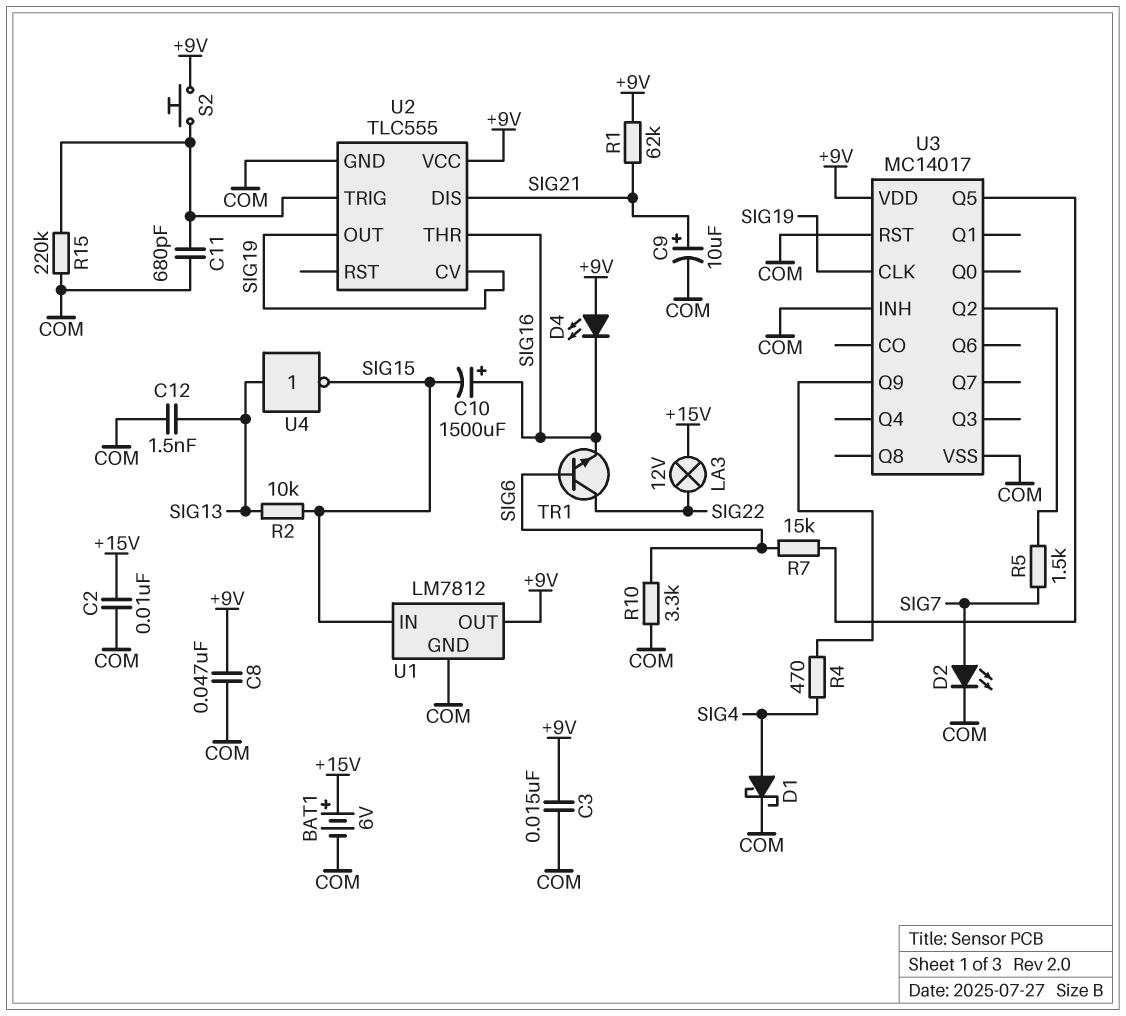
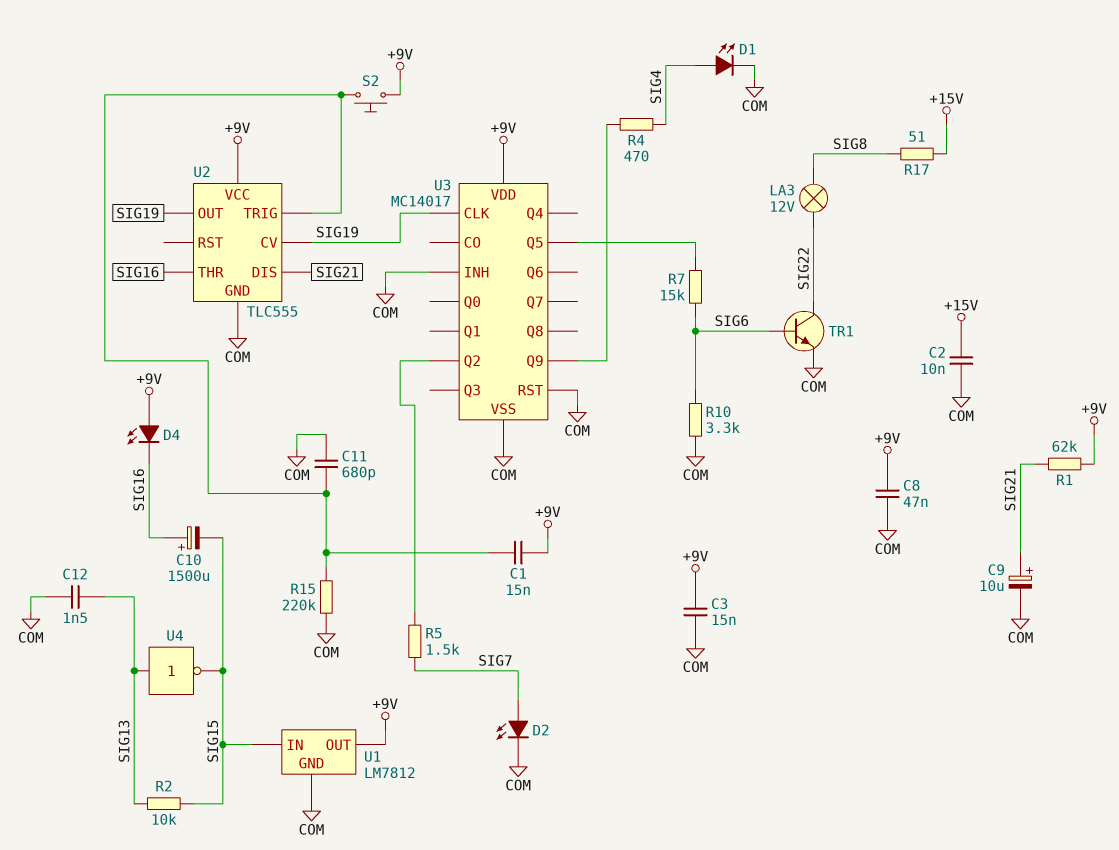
BAT1: 6V (plus +15V, minus COM) -> none
C1: none -> 15nF (+9V, U2/TRIG)
D1: schottky (A SIG4, K COM) -> LED (A SIG4, K COM)
LA3: lamp 12V (+15V, SIG22) -> lamp 12V (SIG8, SIG22)
R17: none -> 51 (+15V, SIG8)
TR1: NPN (B SIG6, C SIG22, E SIG16) -> NPN (B SIG6, C SIG22, E COM)

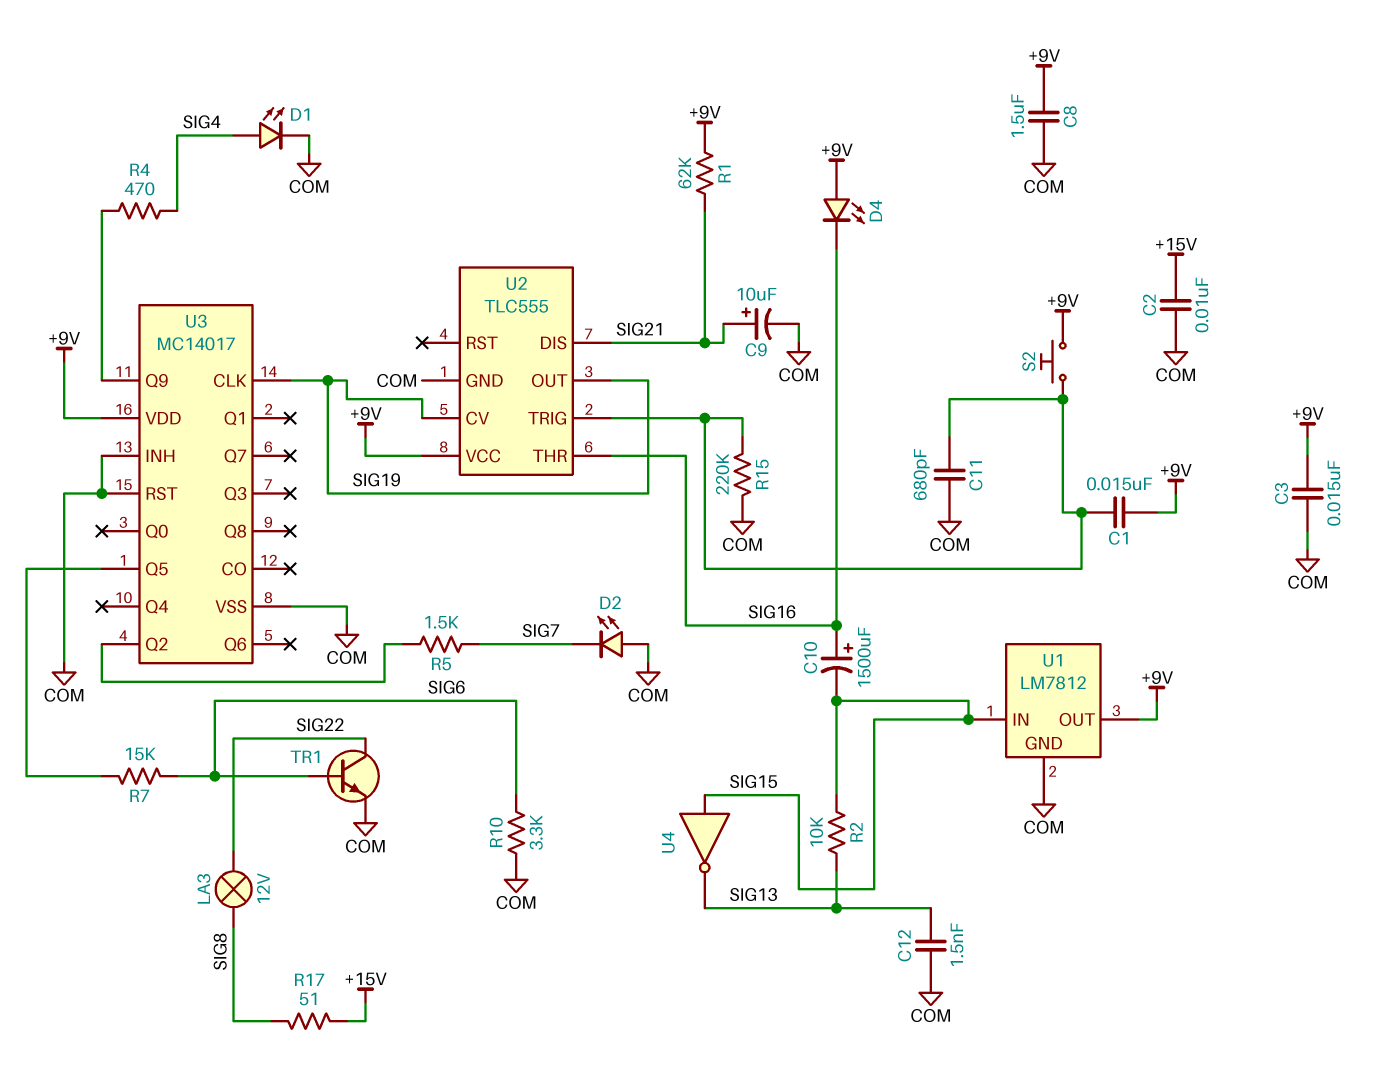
C8: 47nF (+9V, COM) -> 1.5uF (+9V, COM)
D2: LED (A SIG7, K COM) -> LED (A COM, K SIG7)
U4: NOT (in SIG13, out SIG15) -> NOT (in SIG15, out SIG13)

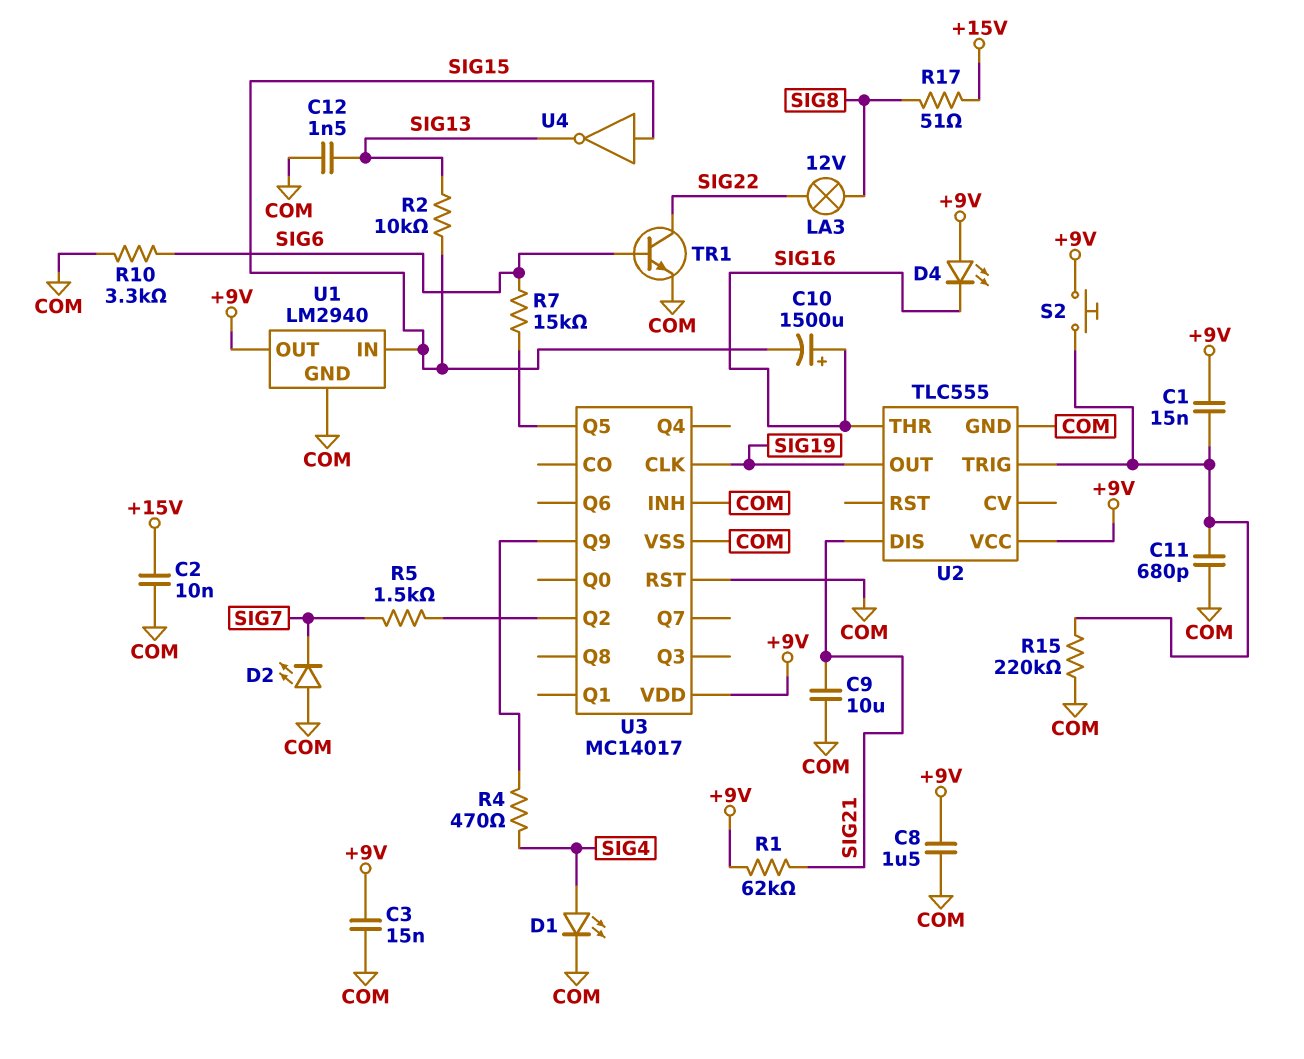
C9: 10uF (plus SIG21, minus COM) -> 10uF (COM, SIG21)
U1: LM7812 -> LM2940
U2 pin CV: SIG19 -> none

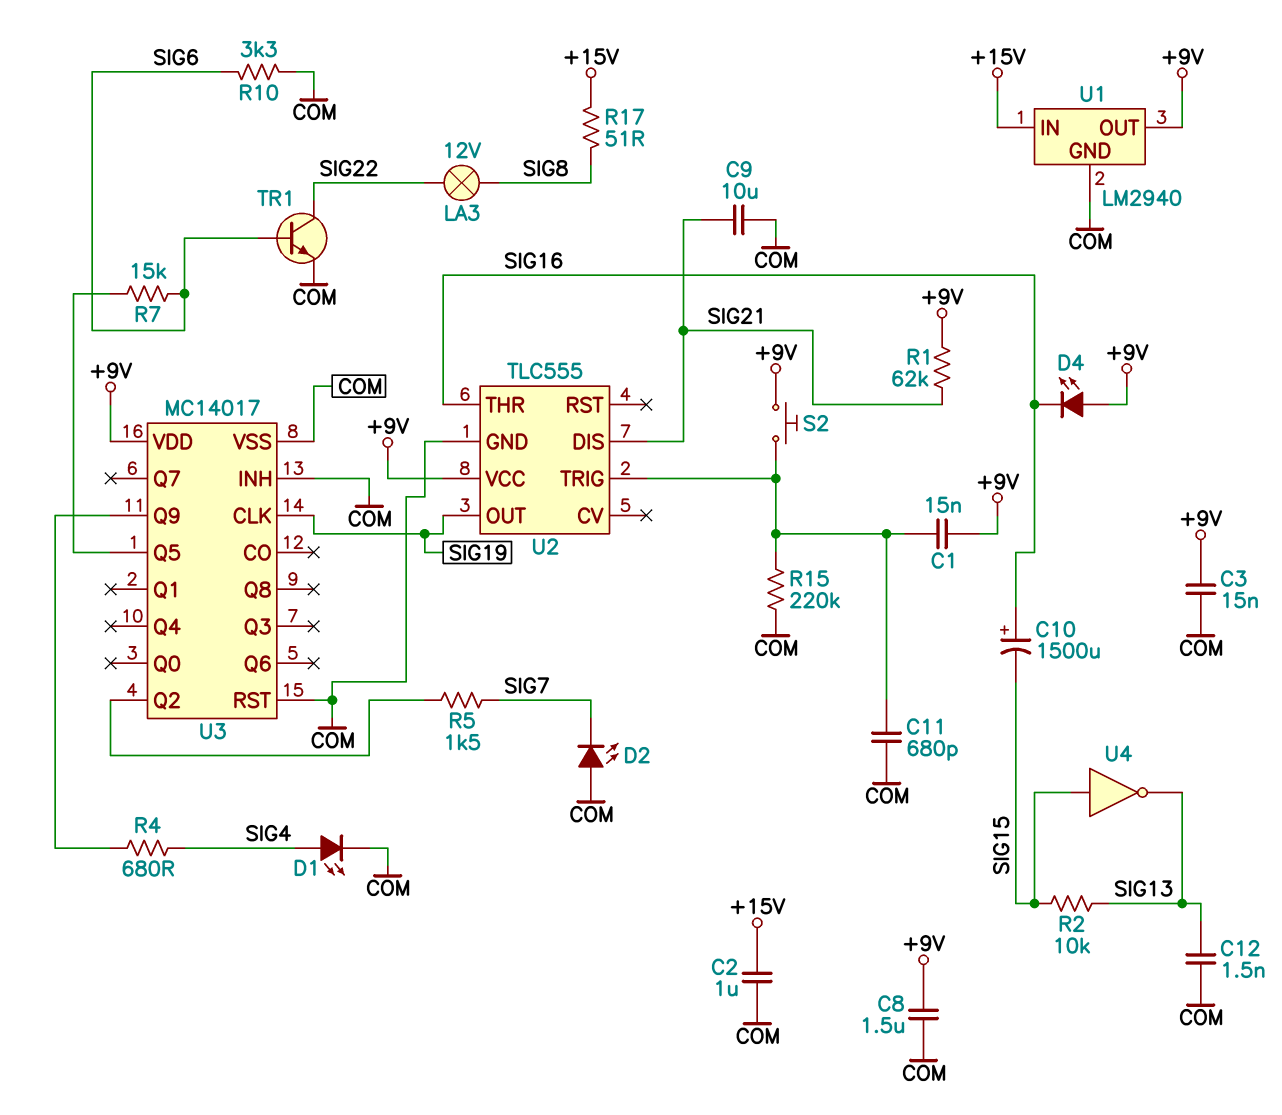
C2: 10nF (+15V, COM) -> 1uF (+15V, COM)
R4: 470 (SIG4, U3/Q9) -> 680 (SIG4, U3/Q9)
U1 pin IN: SIG15 -> +15V

